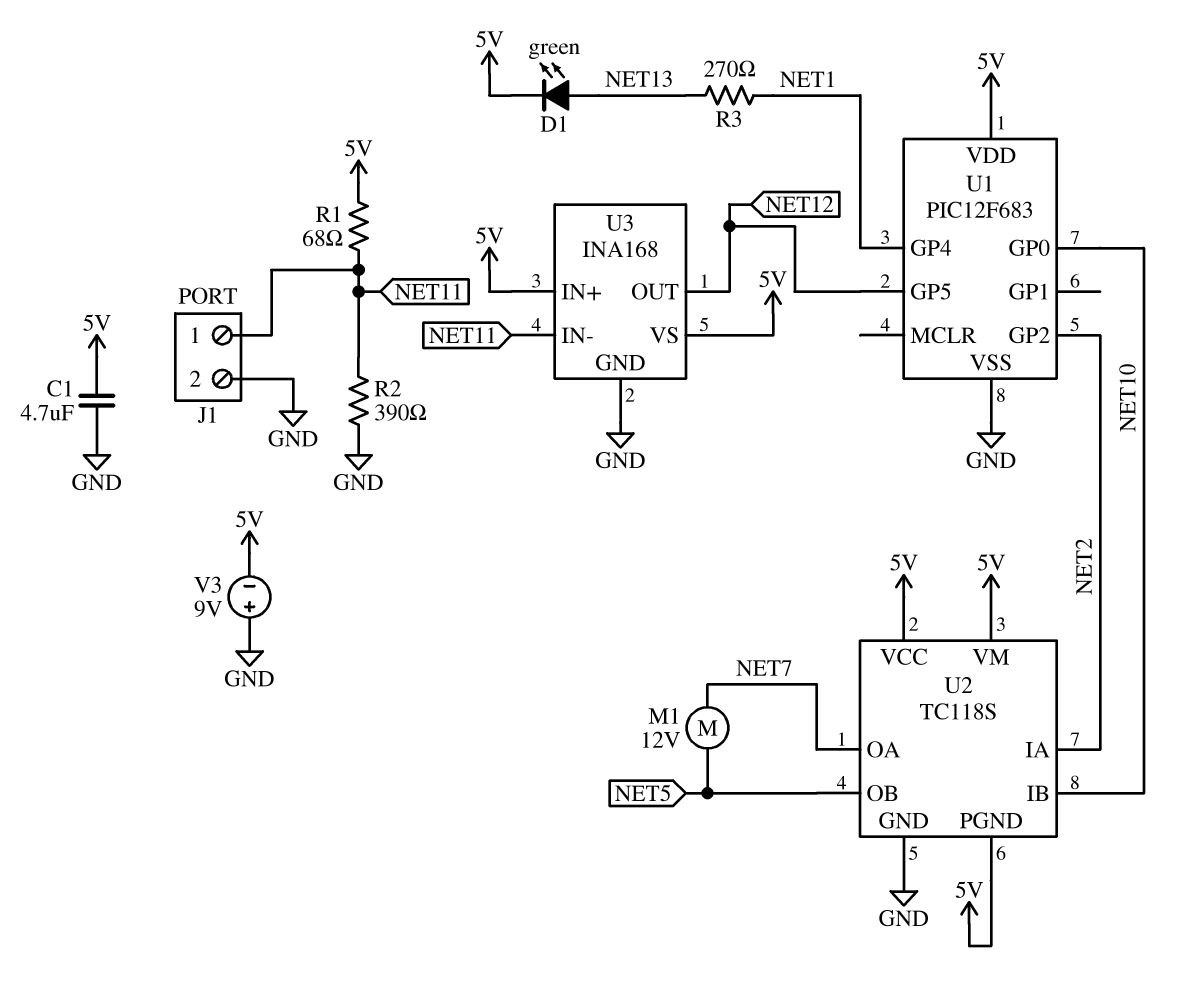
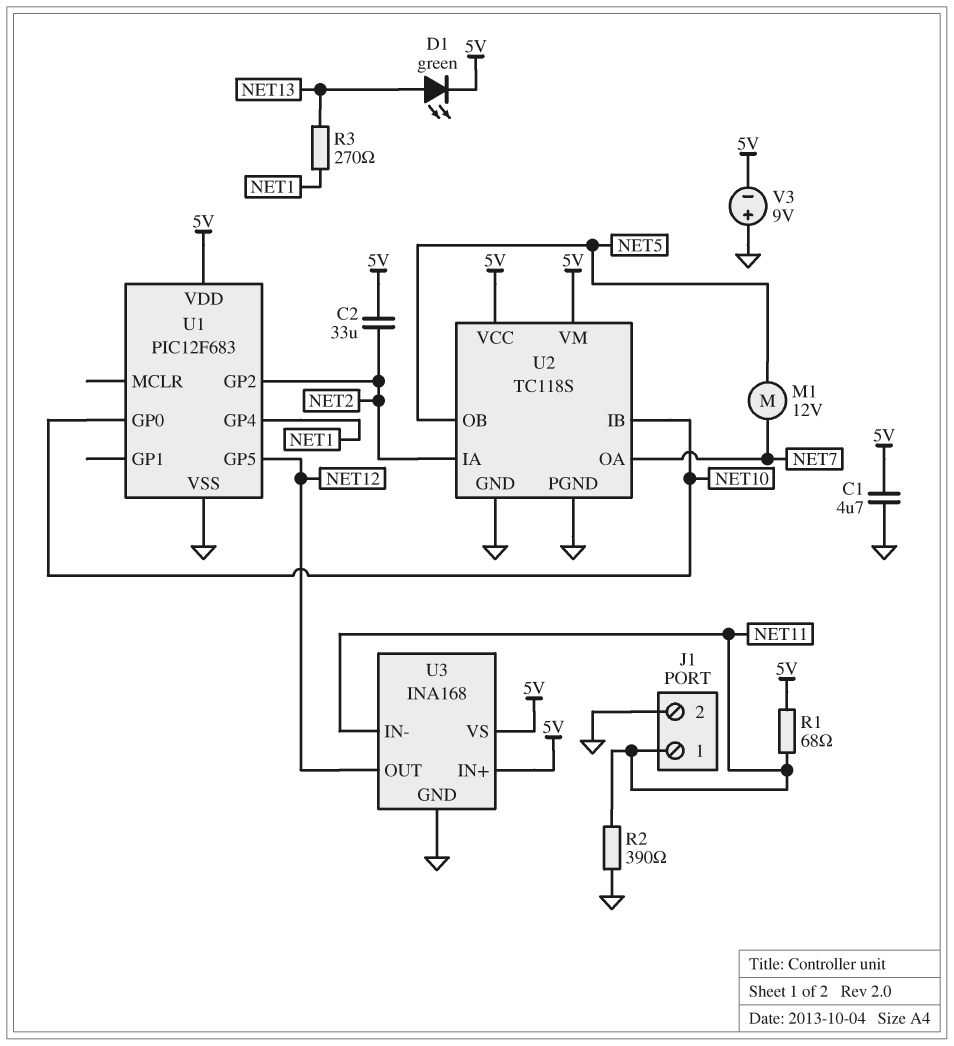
C2: none -> 33uF (5V, NET2)
U2 pin PGND: 5V -> GND

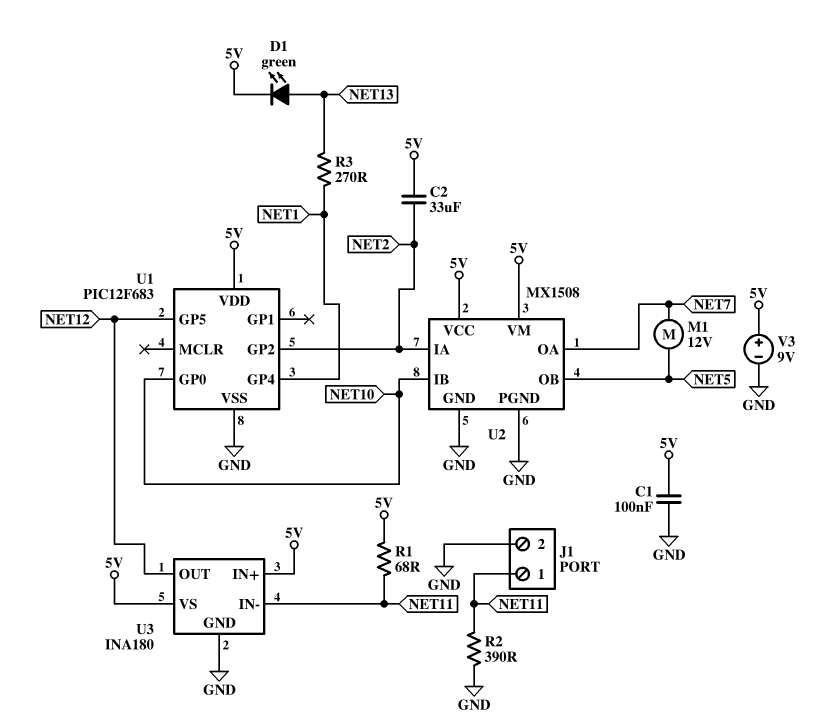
C1: 4.7uF (5V, GND) -> 100nF (5V, GND)
U2: TC118S -> MX1508
U3: INA168 -> INA180
V3: 9V (plus GND, minus 5V) -> 9V (plus 5V, minus GND)

